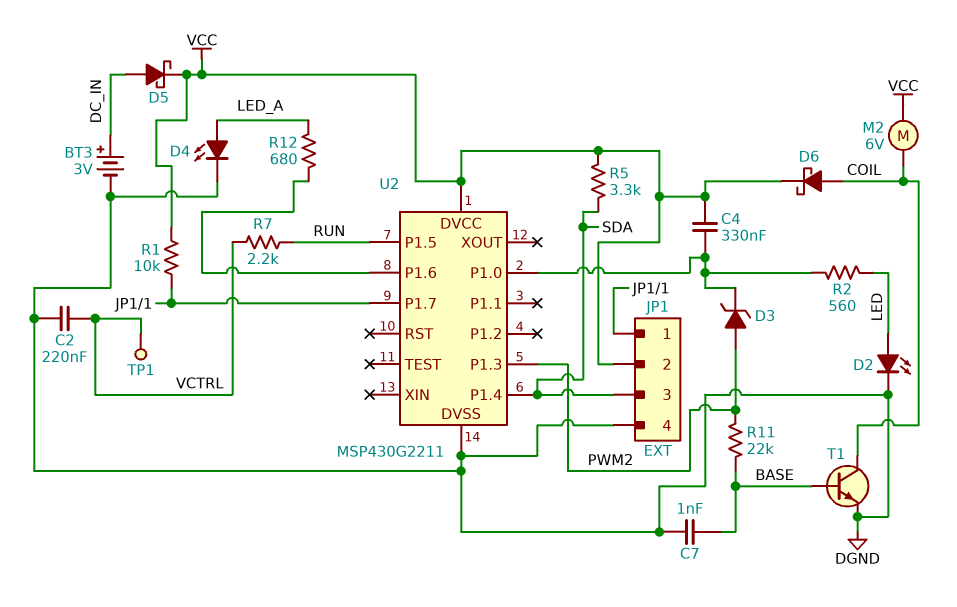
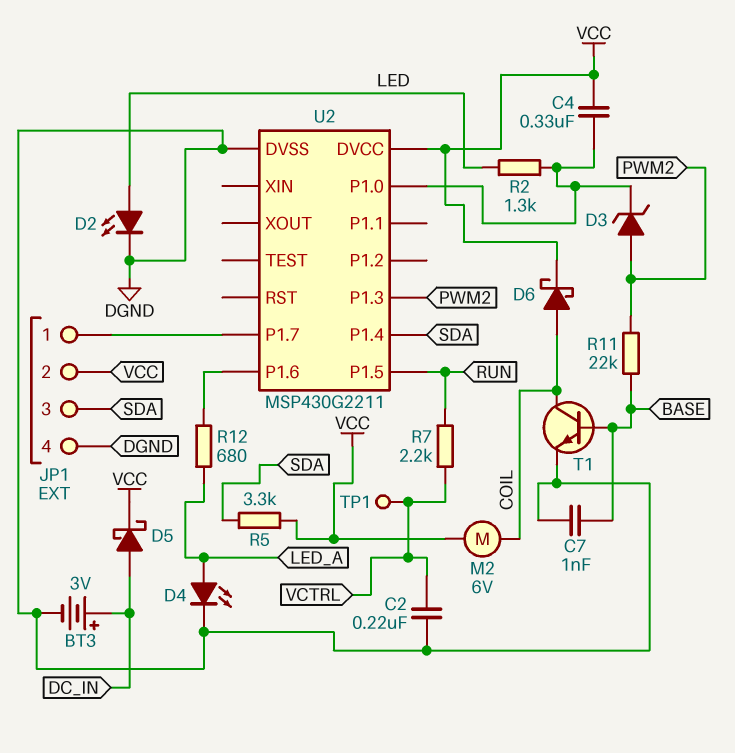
R1: 10k (JP1/1, VCC) -> none
R2: 560 (LED, U2/P1.0) -> 1.3k (LED, U2/P1.0)

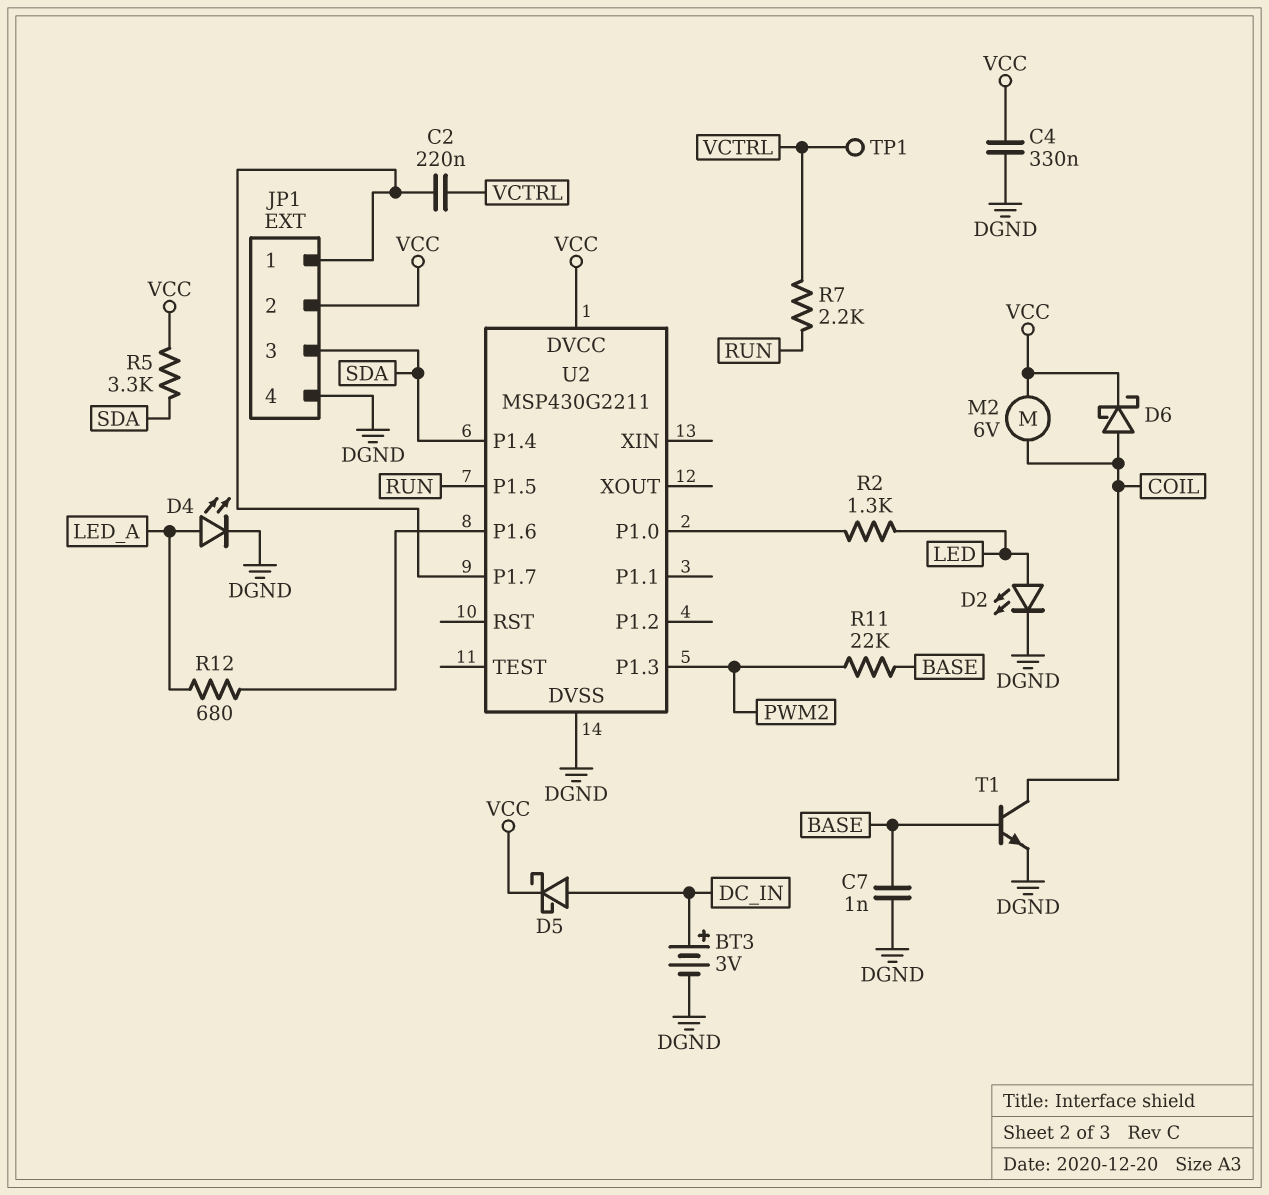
C2: 220nF (DGND, VCTRL) -> 220nF (JP1/1, VCTRL)
C4: 330nF (U2/P1.0, VCC) -> 330nF (DGND, VCC)
D3: zener (A PWM2, K U2/P1.0) -> none

